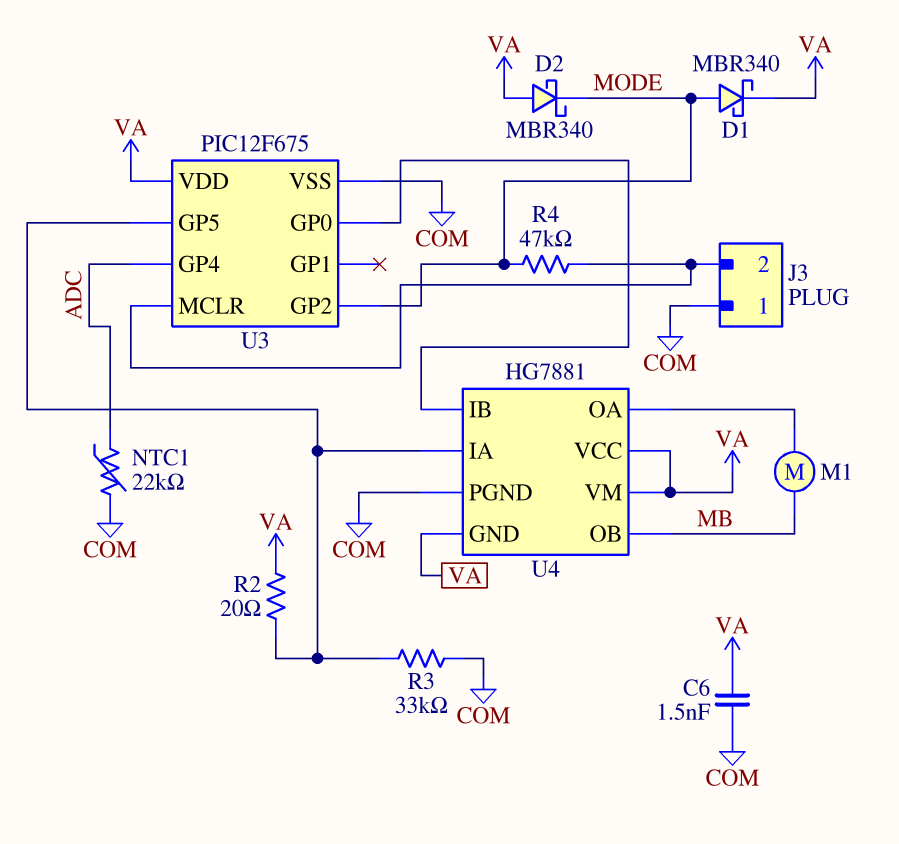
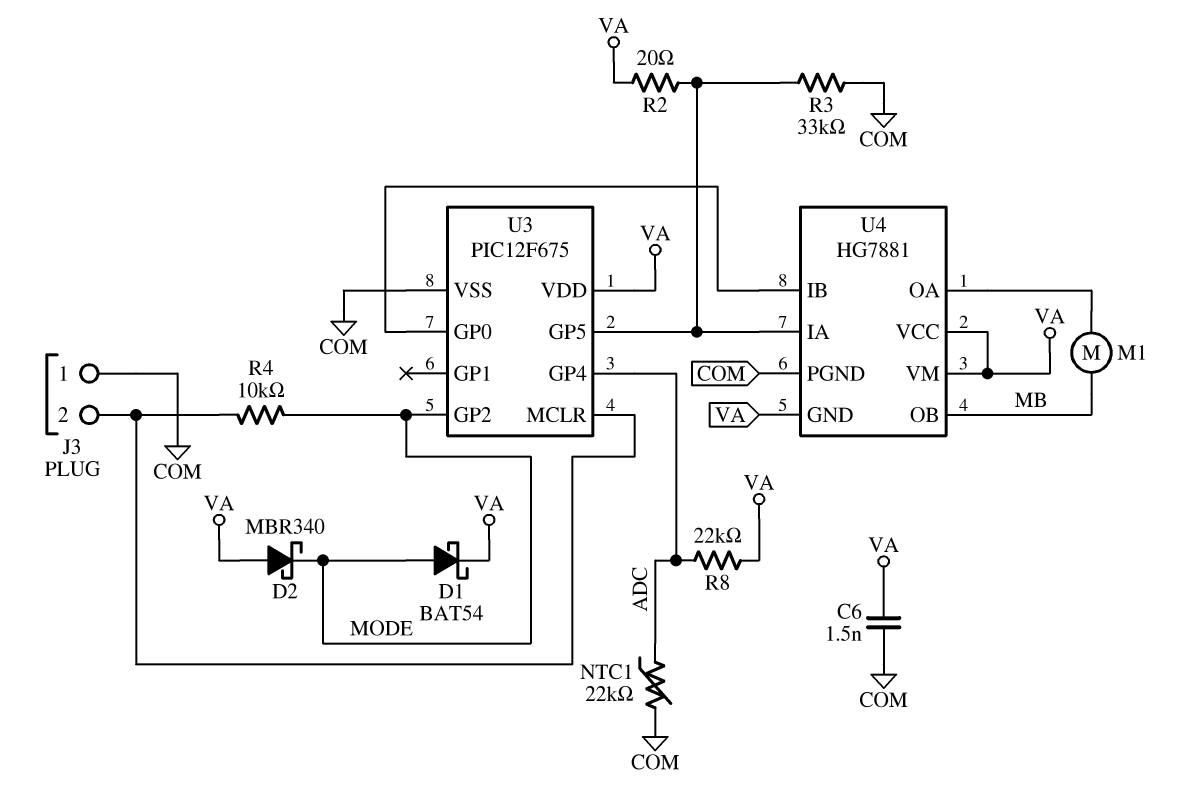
D1: schottky MBR340 (A MODE, K VA) -> schottky BAT54 (A MODE, K VA)
R4: 47k (J3/2, MODE) -> 10k (J3/2, MODE)
R8: none -> 22k (ADC, VA)

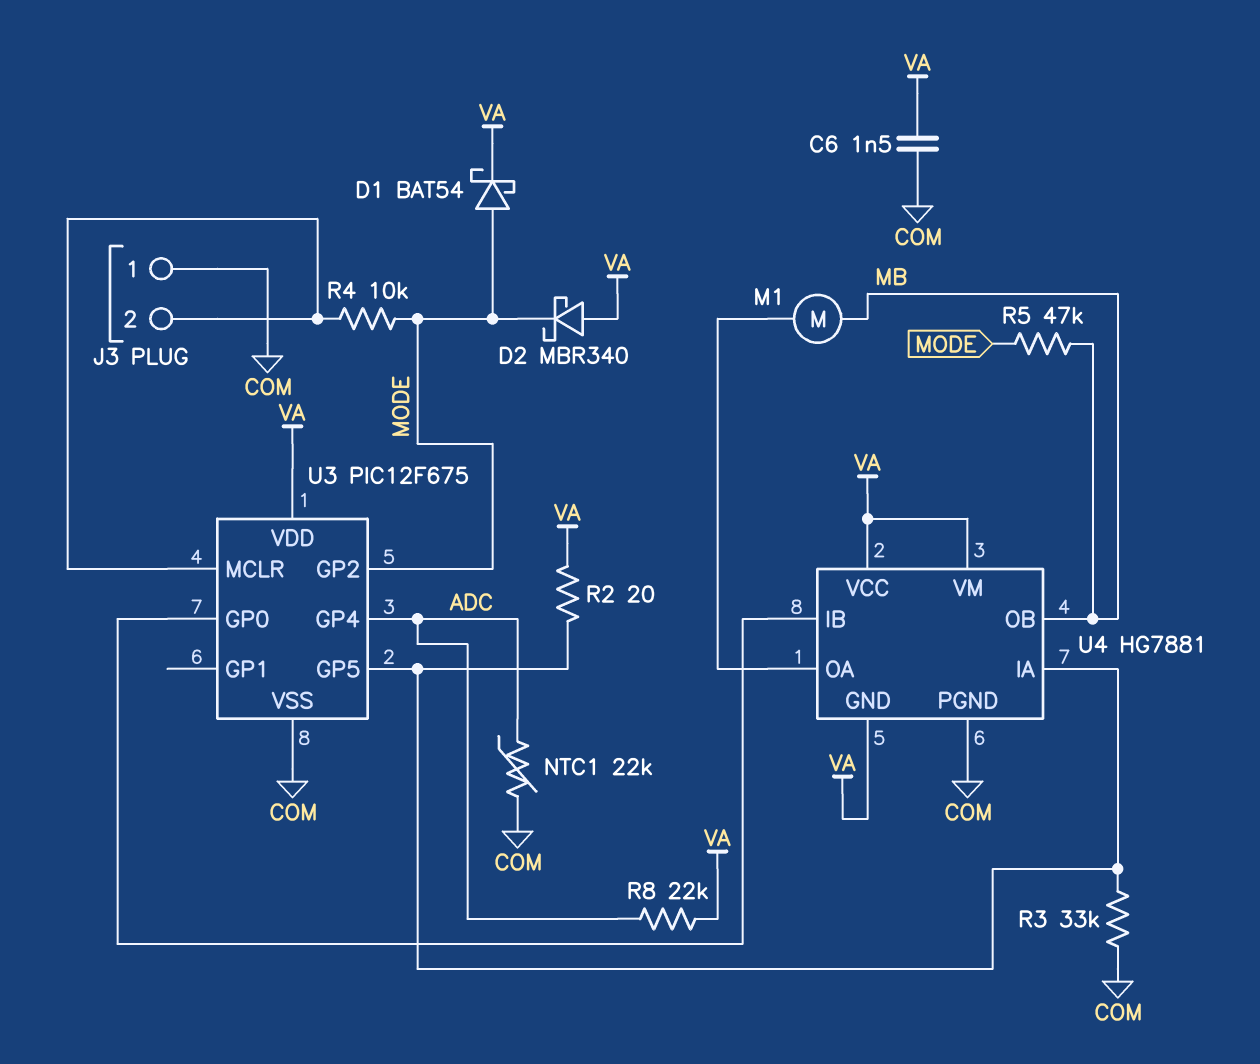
R5: none -> 47k (MB, MODE)

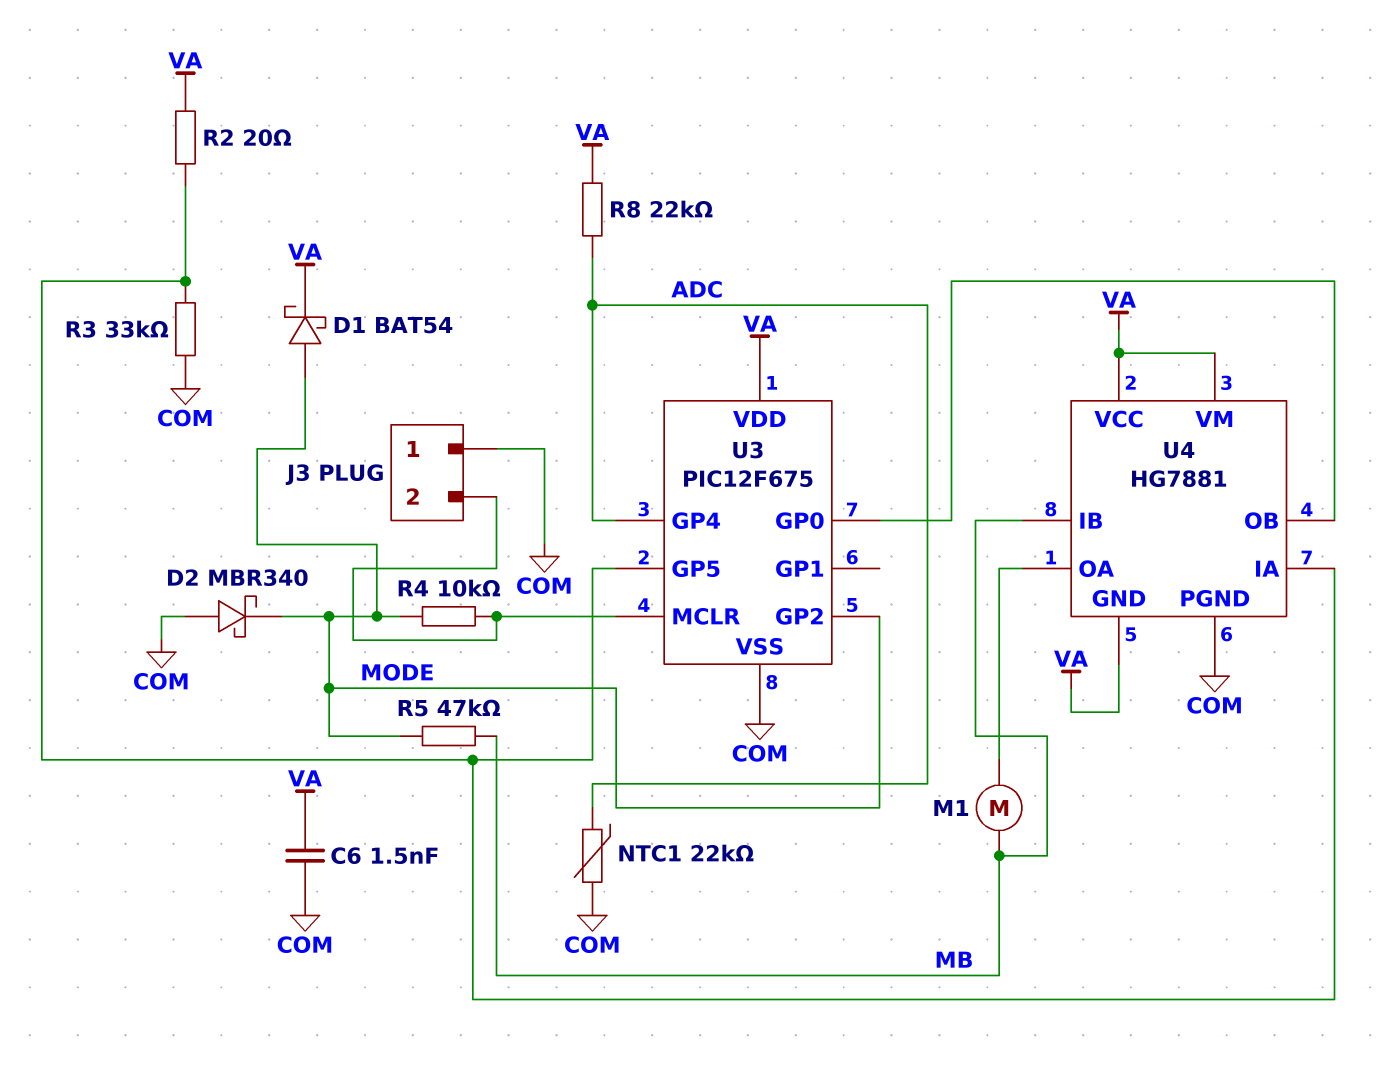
D2: schottky MBR340 (A VA, K MODE) -> schottky MBR340 (A COM, K MODE)
U4 pin IB: U3/GP0 -> MB
U4 pin OB: MB -> U3/GP0

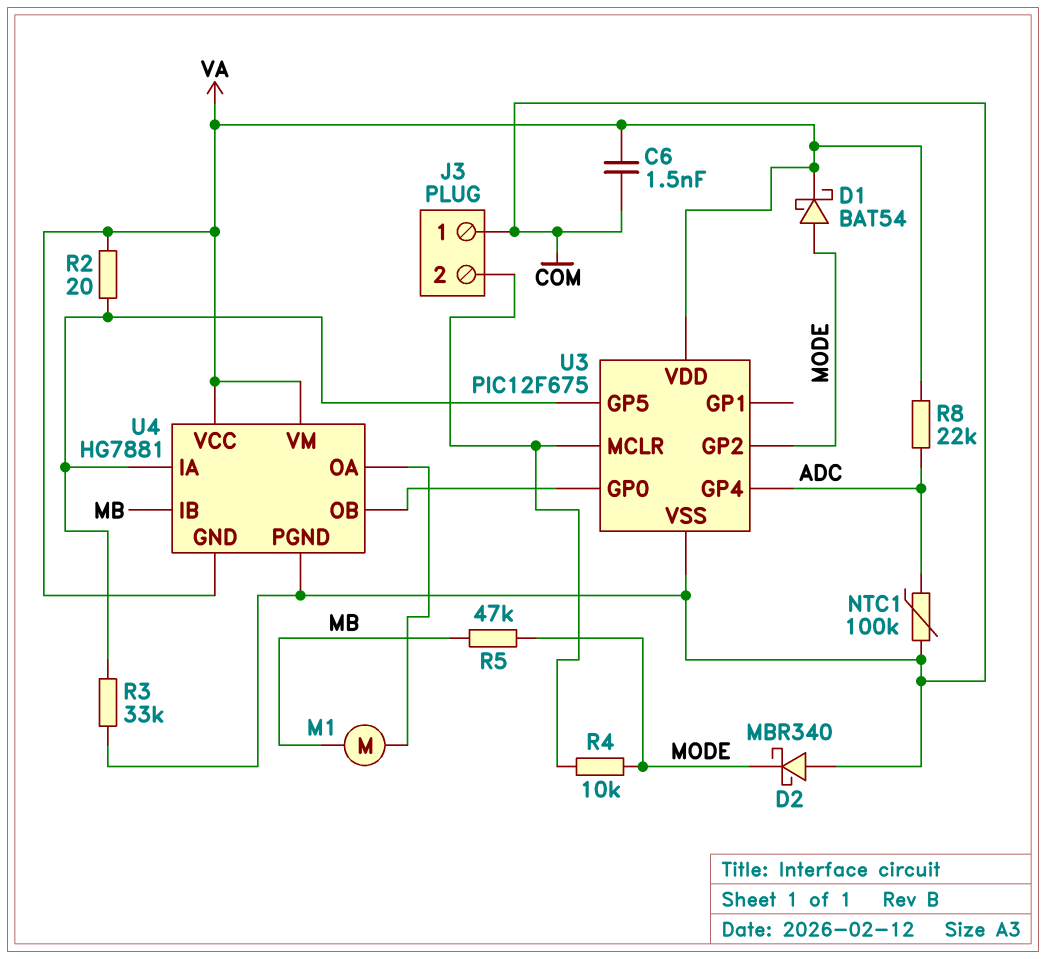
NTC1: 22k (ADC, COM) -> 100k (ADC, COM)

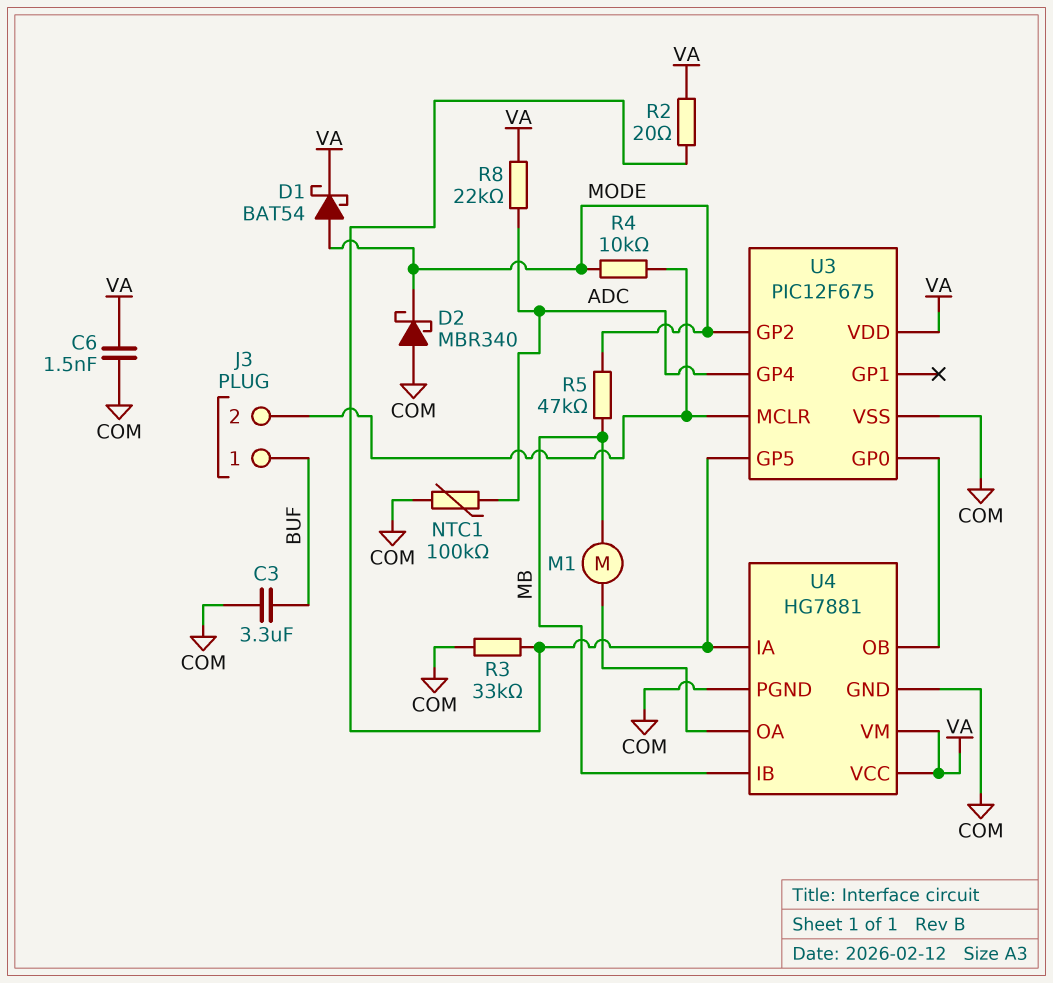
C3: none -> 3.3uF (BUF, COM)
J3 pin 1: COM -> BUF
U4 pin GND: VA -> COM

